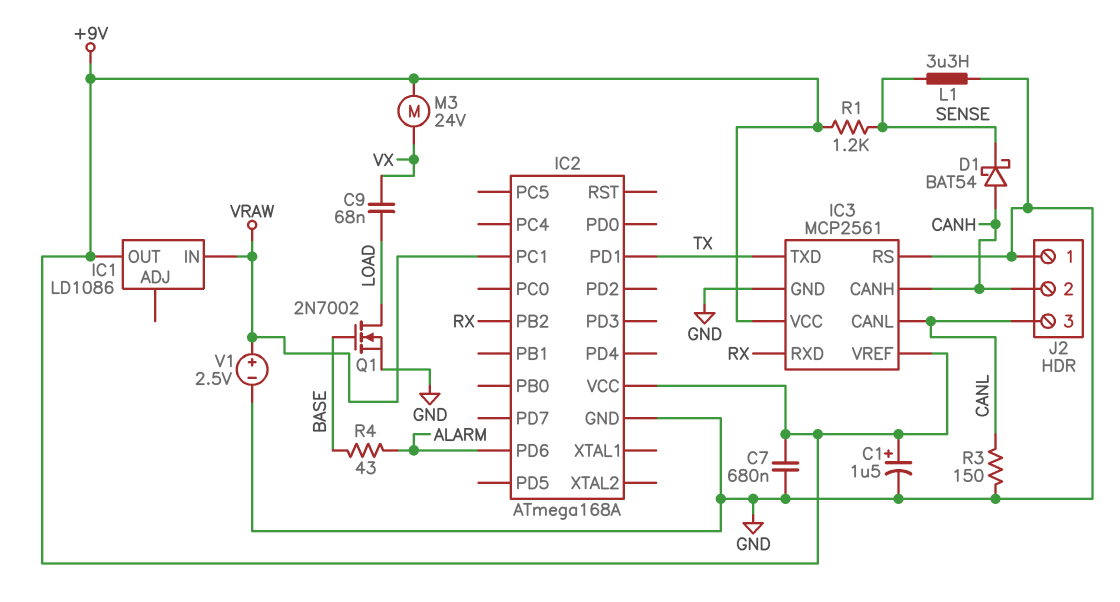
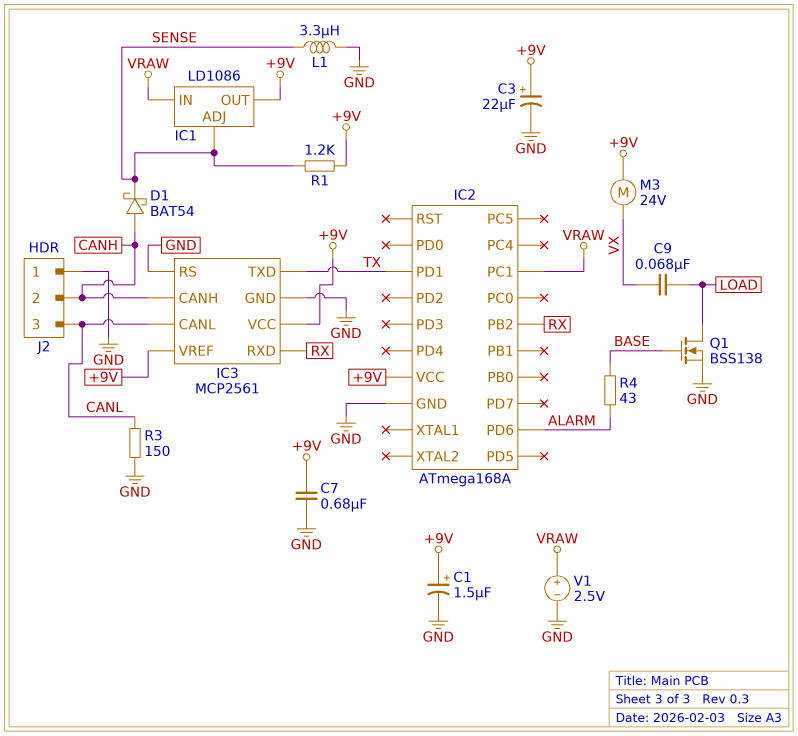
C3: none -> 22uF (plus +9V, minus GND)
IC1 pin ADJ: none -> SENSE
Q1: NMOS 2N7002 (G BASE, D LOAD, S GND) -> NMOS BSS138 (G BASE, D LOAD, S GND)

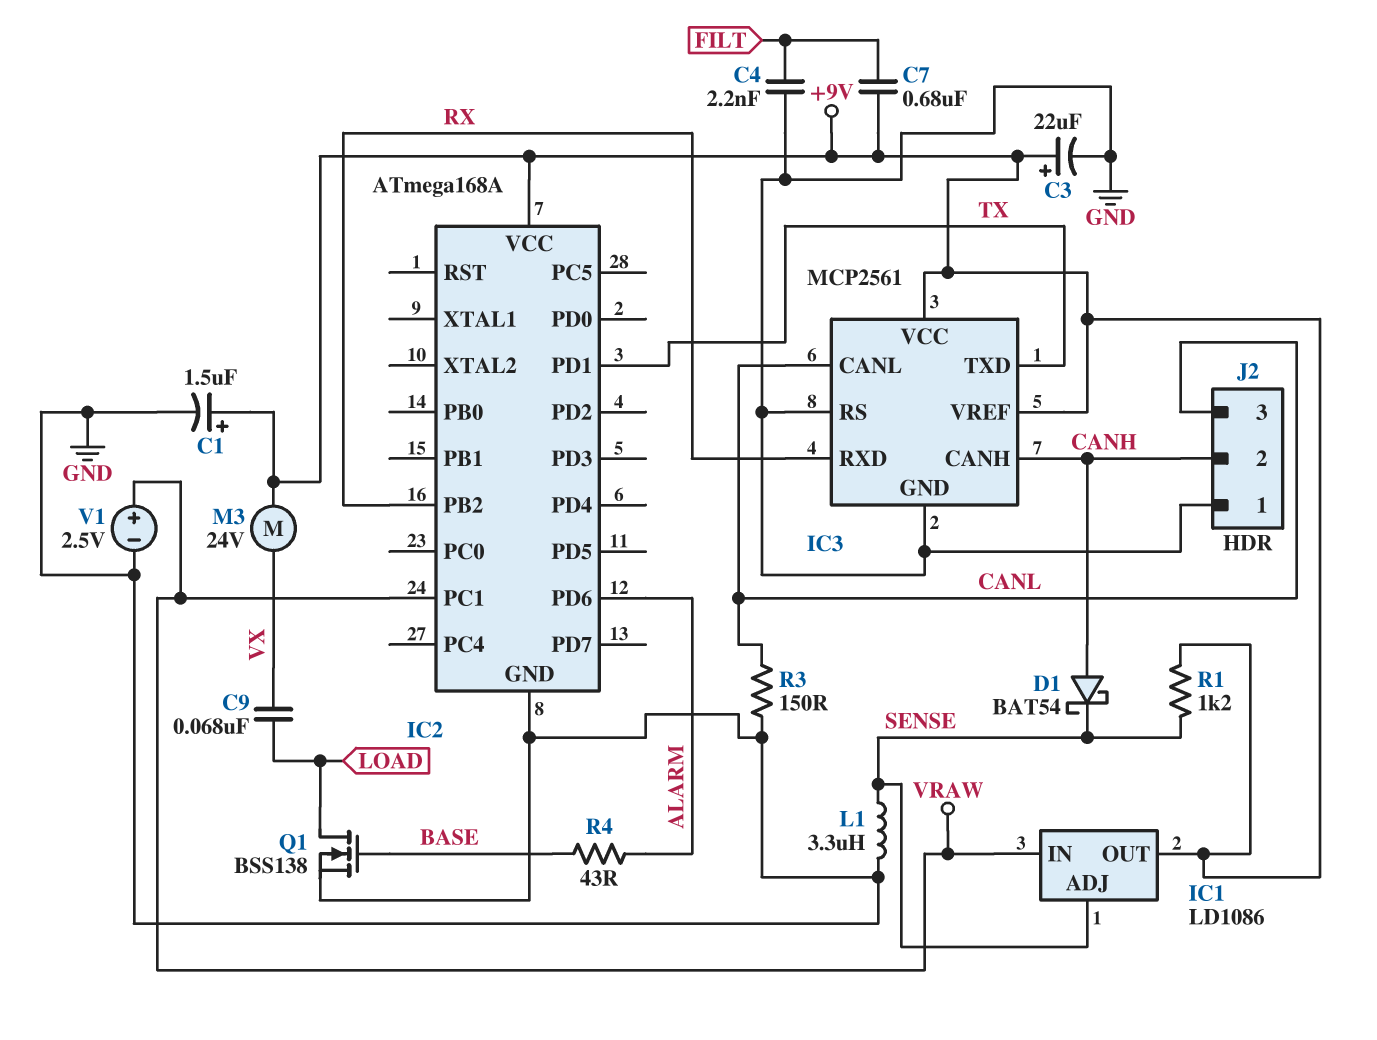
C4: none -> 2.2nF (FILT, GND)
C7: 680nF (+9V, GND) -> 680nF (+9V, FILT)

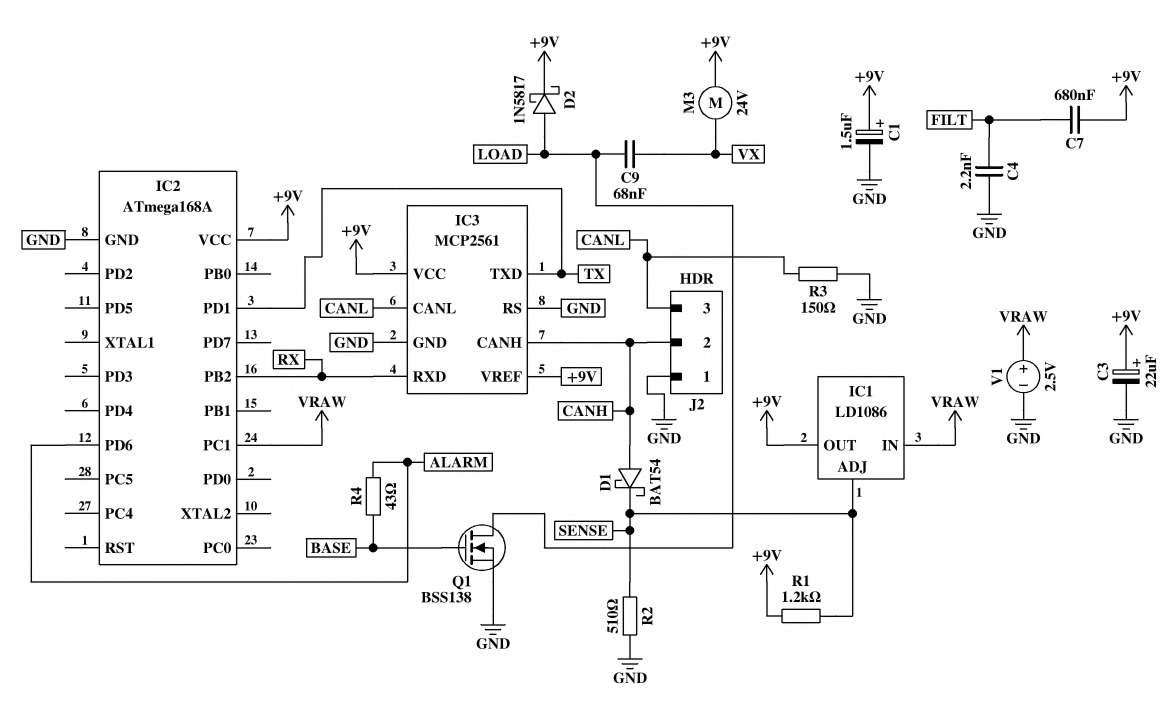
D2: none -> schottky 1N5817 (A LOAD, K +9V)
L1: 3.3uH (GND, SENSE) -> none
R2: none -> 510 (GND, SENSE)

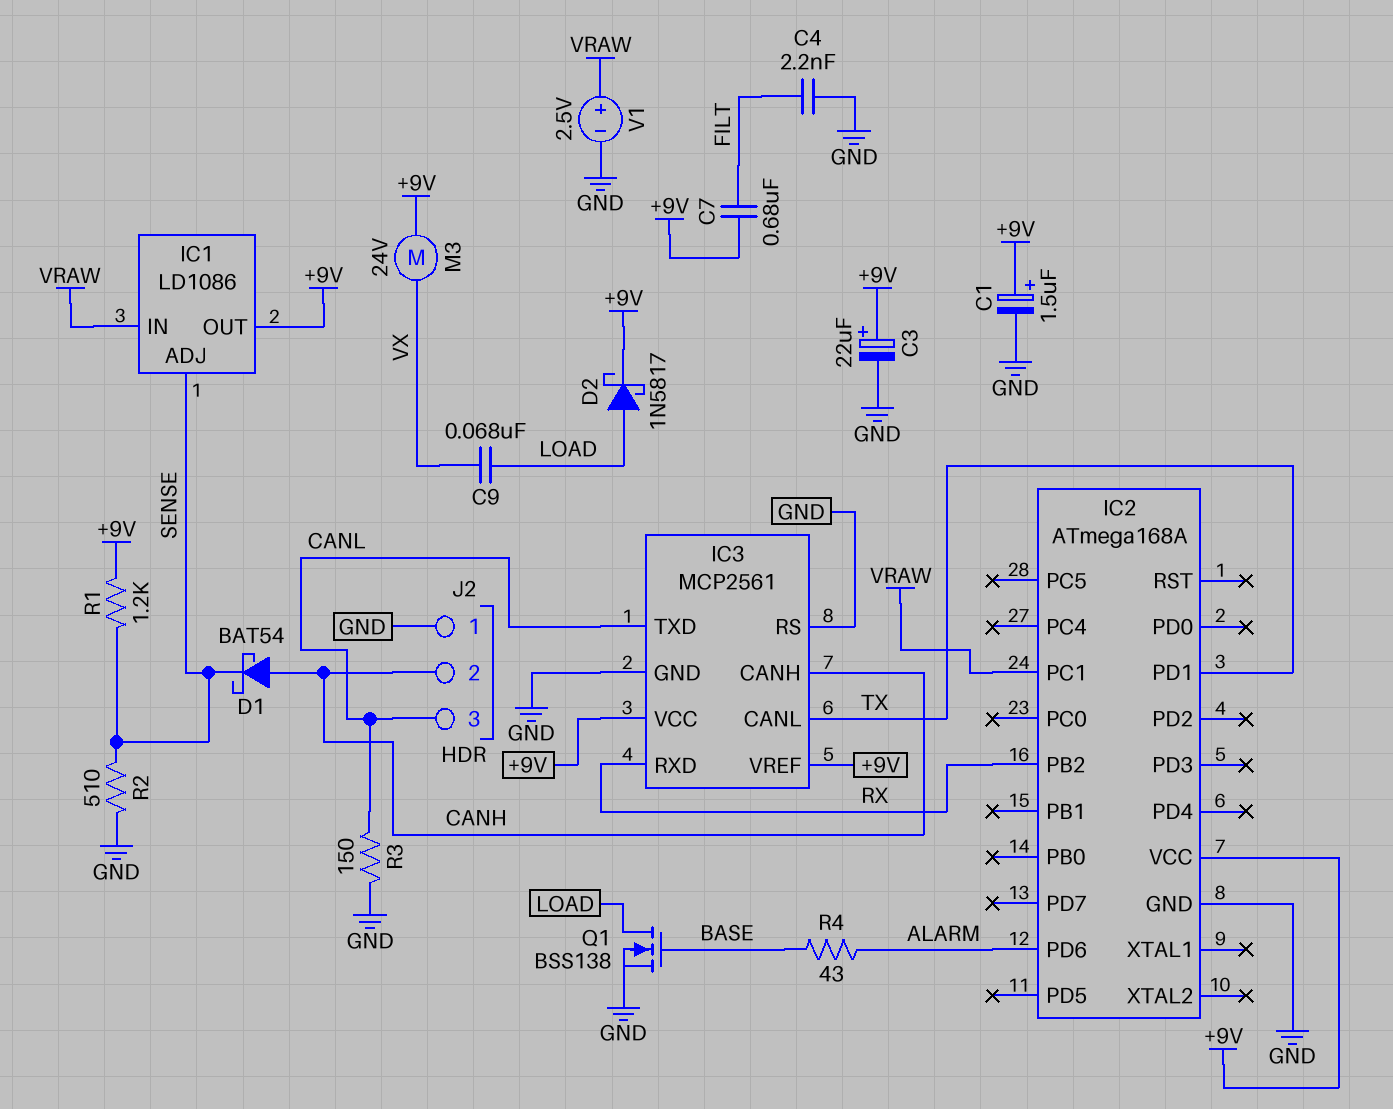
IC3 pin CANL: CANL -> TX
IC3 pin TXD: TX -> CANL

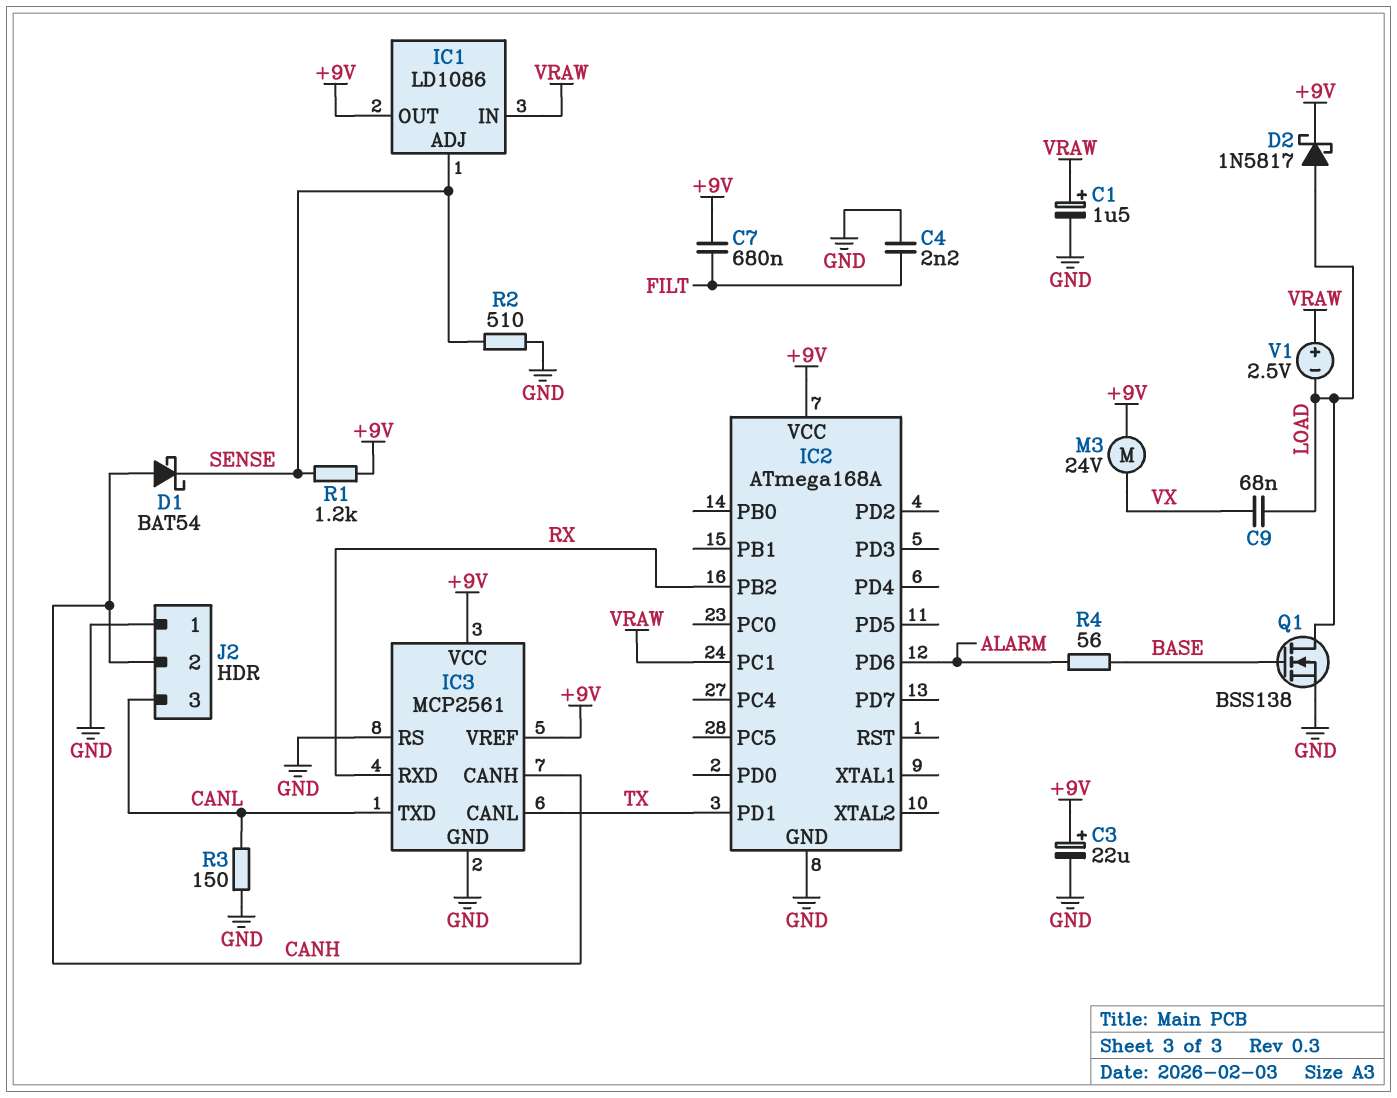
C1: 1.5uF (plus +9V, minus GND) -> 1.5uF (plus VRAW, minus GND)
R4: 43 (ALARM, BASE) -> 56 (ALARM, BASE)
V1: 2.5V (plus VRAW, minus GND) -> 2.5V (plus VRAW, minus LOAD)

